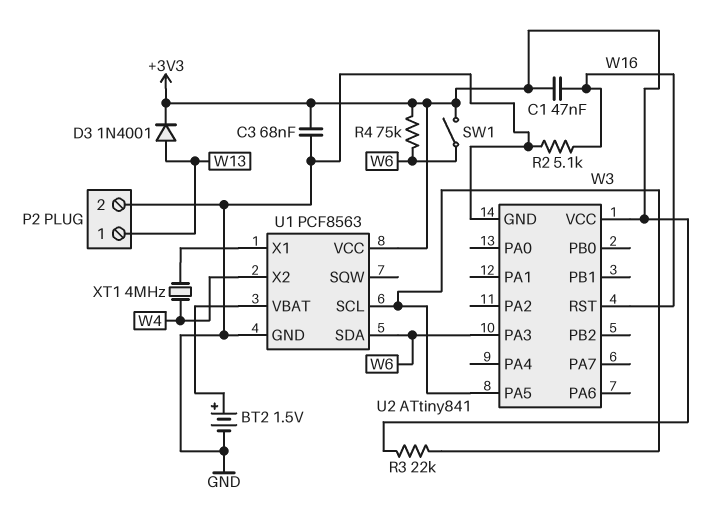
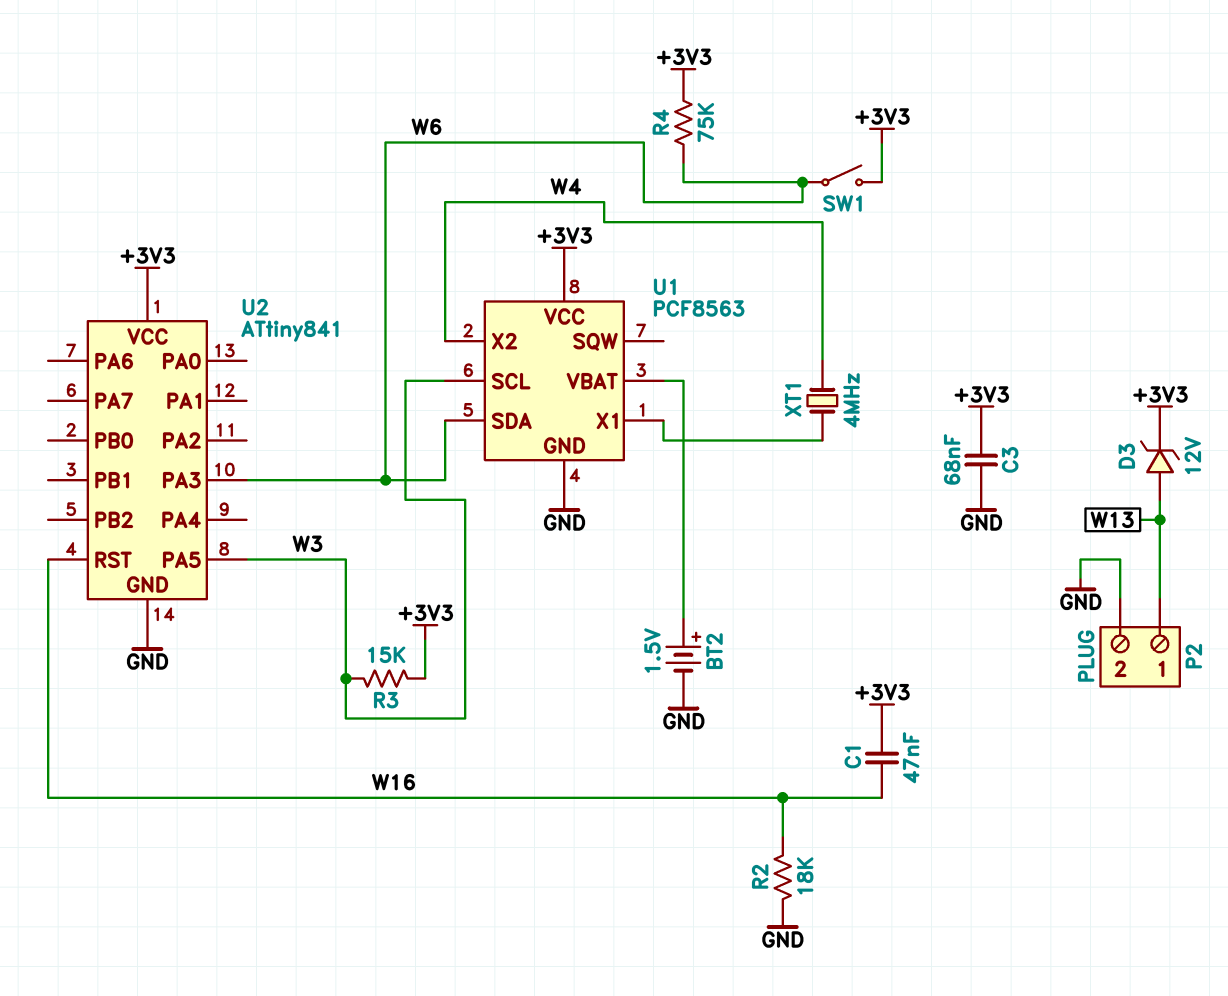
D3: diode 1N4001 (A W13, K +3V3) -> zener 12V (A W13, K +3V3)
R2: 5.1k (GND, W16) -> 18k (GND, W16)
R3: 22k (+3V3, W3) -> 15k (+3V3, W3)

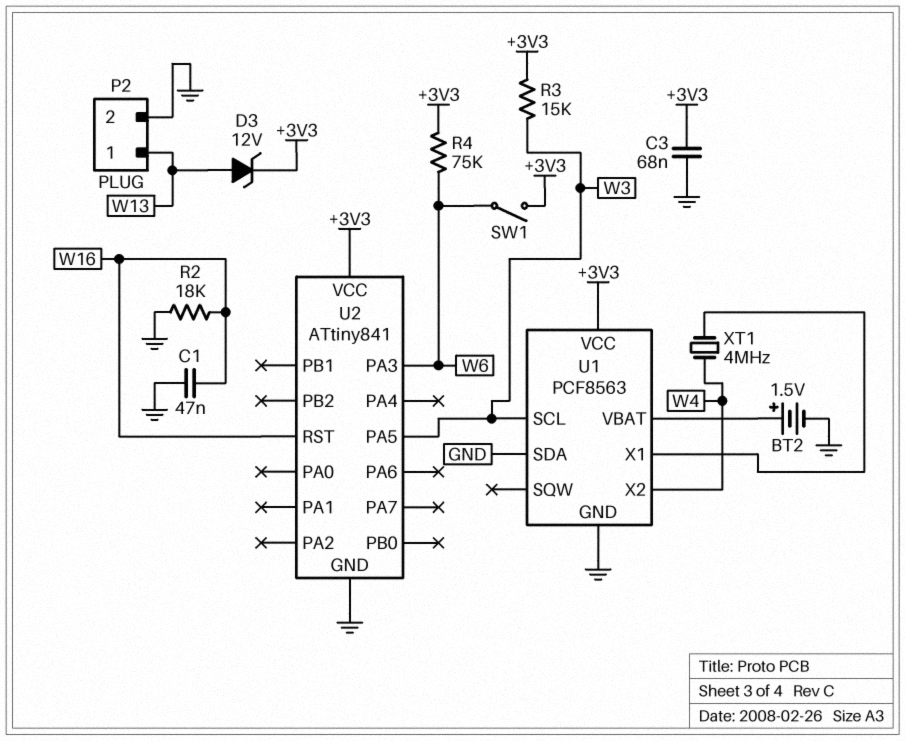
C1: 47nF (+3V3, W16) -> 47nF (GND, W16)
U1 pin SDA: W6 -> GND

